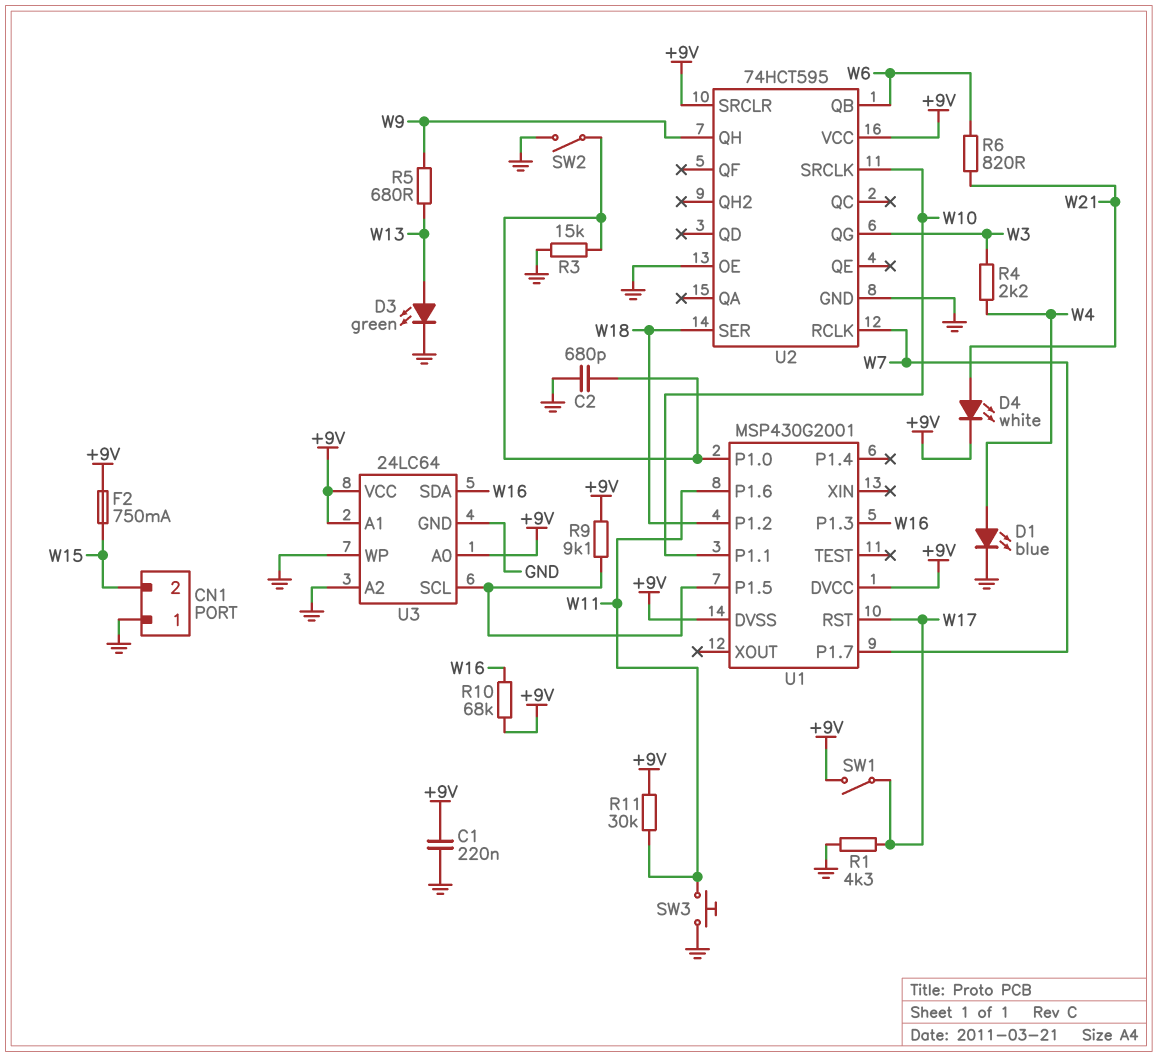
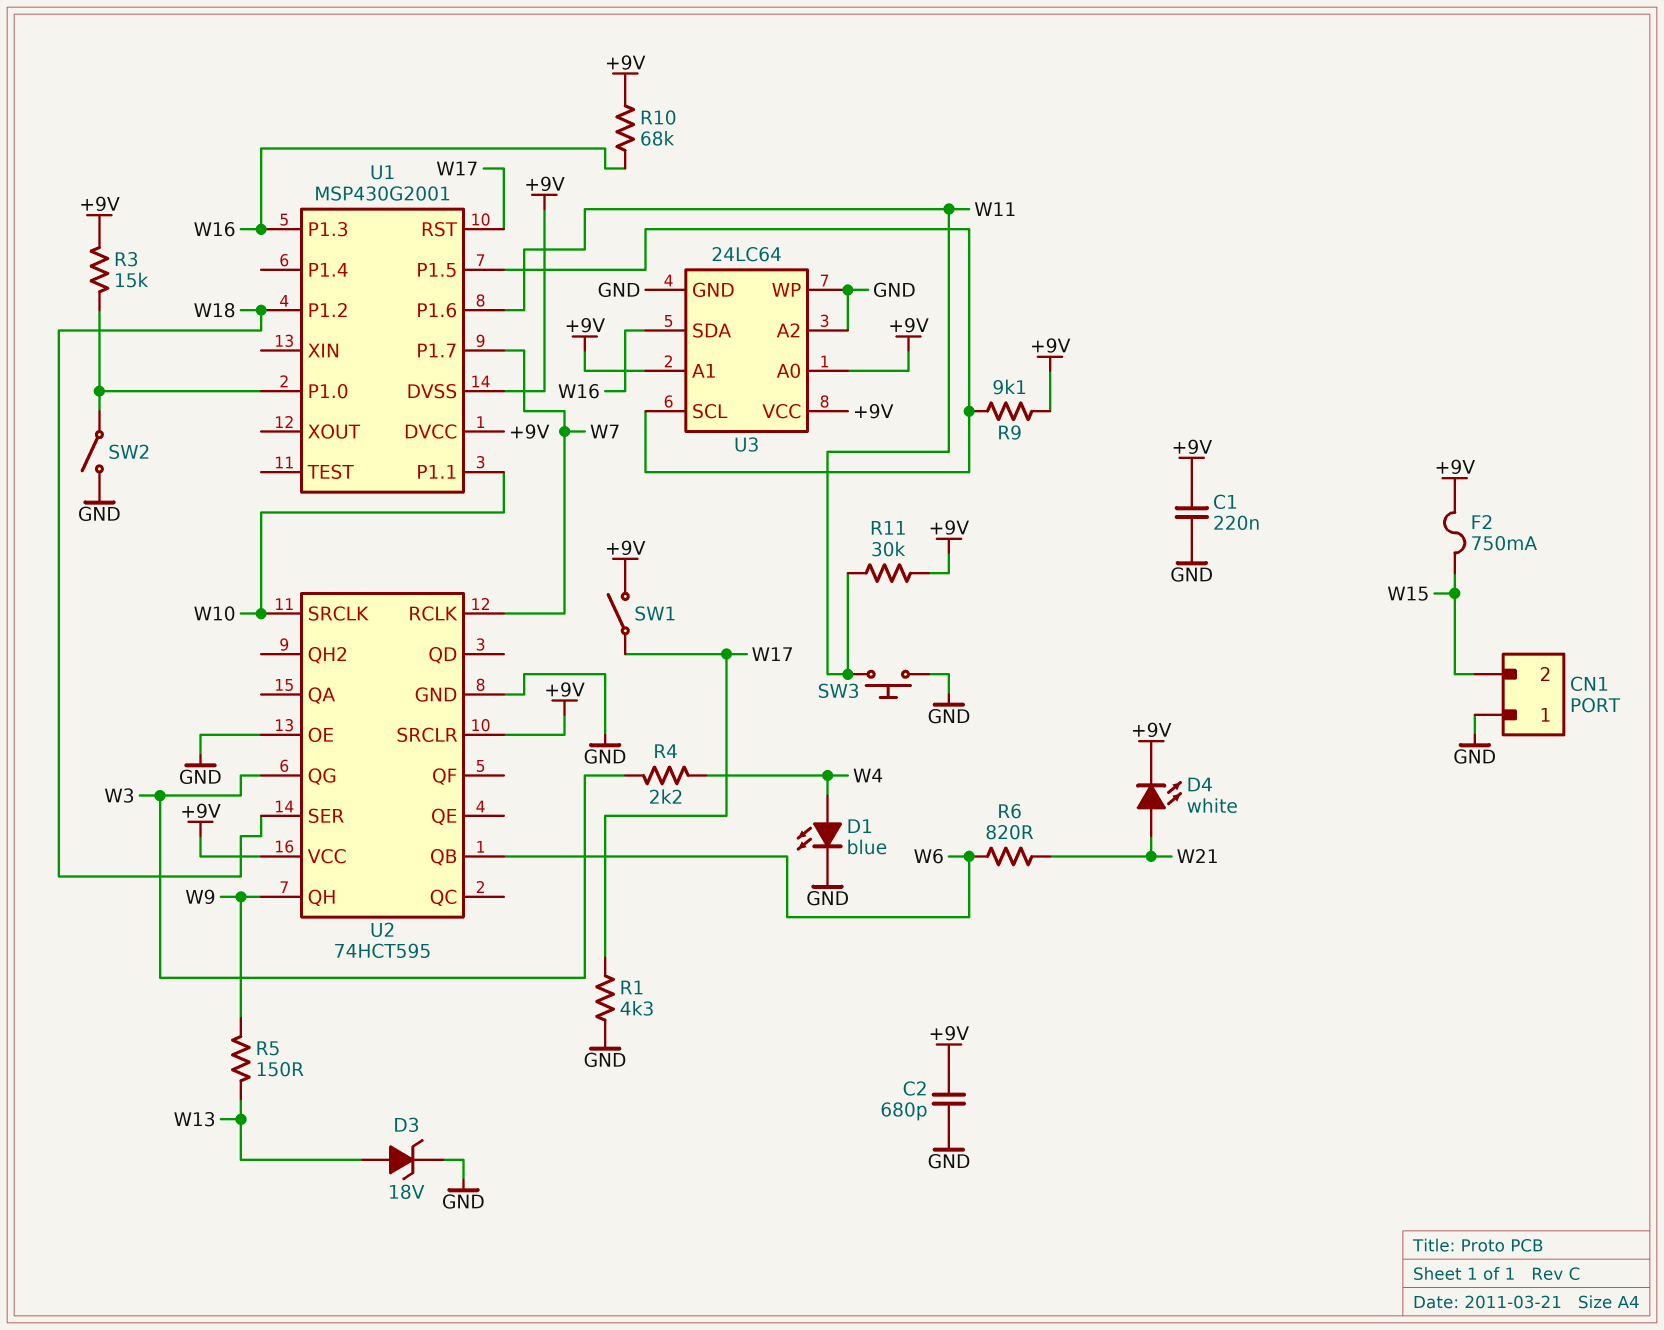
C2: 680pF (GND, U1/P1.0) -> 680pF (+9V, GND)
D3: LED green (A W13, K GND) -> zener 18V (A W13, K GND)
R3: 15k (GND, U1/P1.0) -> 15k (+9V, U1/P1.0)
R5: 680 (W9, W13) -> 150 (W9, W13)

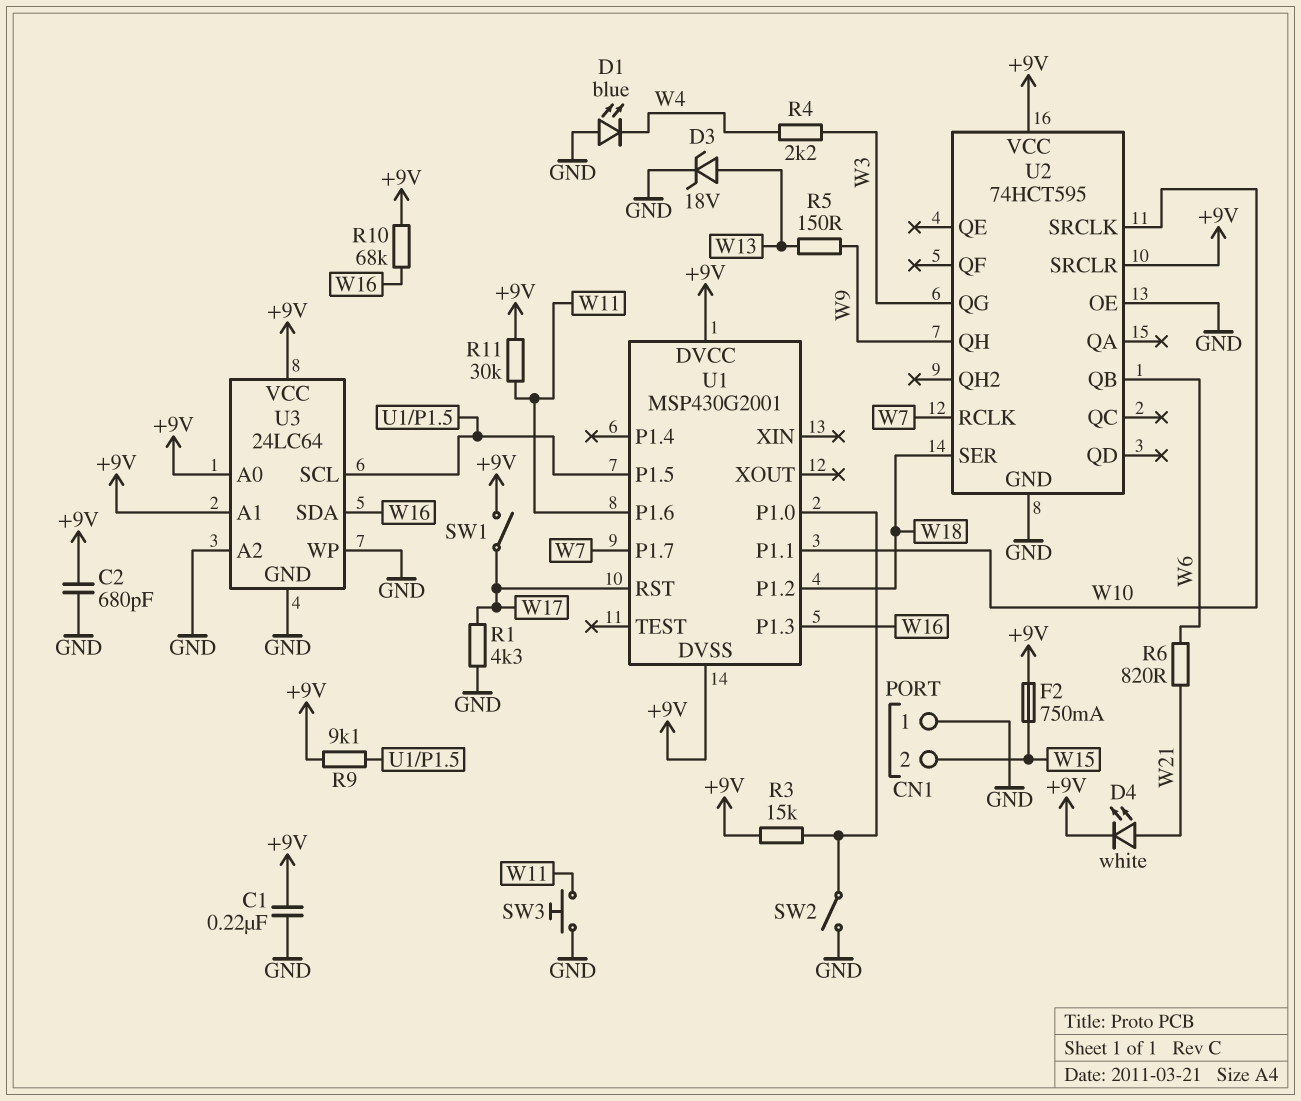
D1: LED blue (A W4, K GND) -> LED blue (A GND, K W4)

